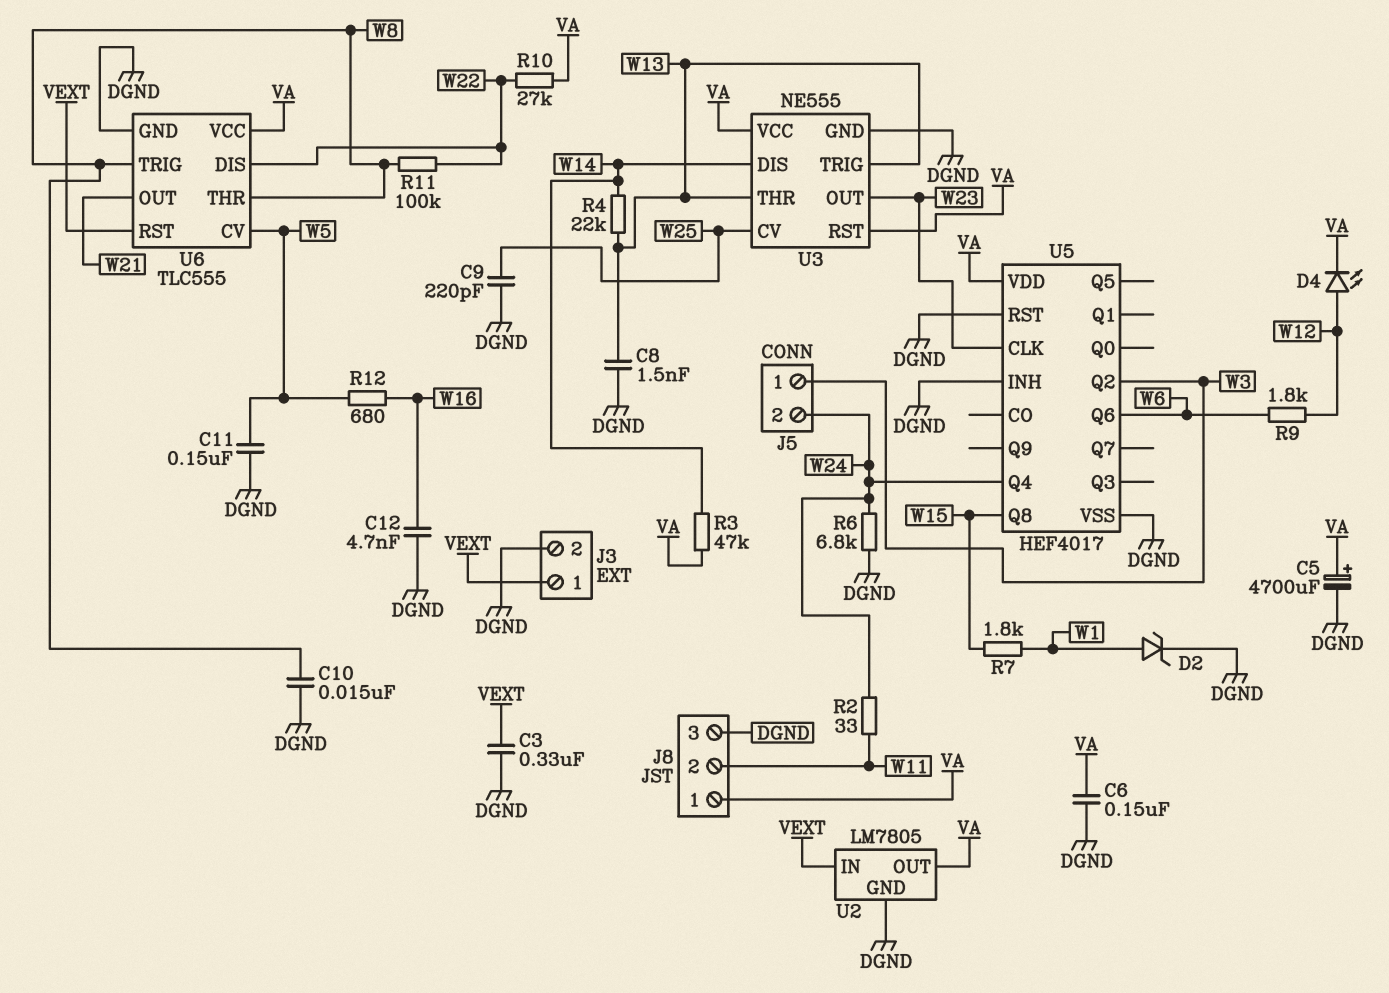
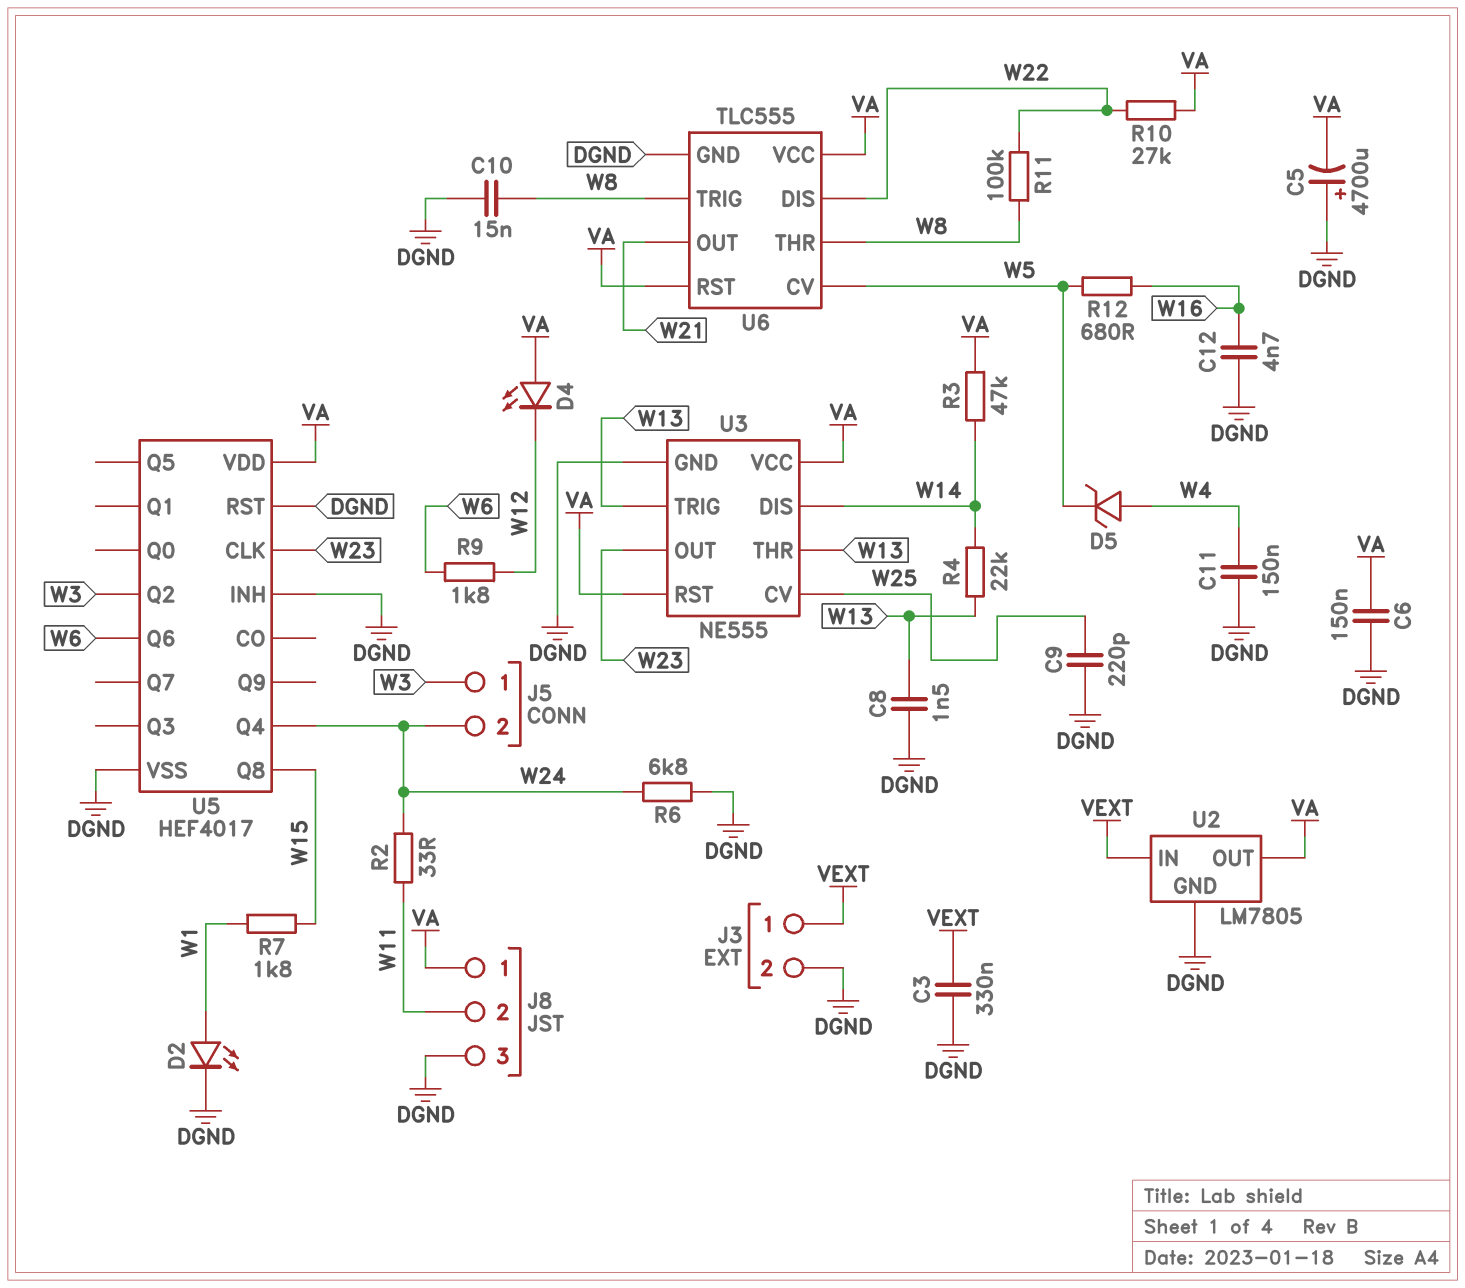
C5: 4700uF (plus VA, minus DGND) -> 4700uF (plus DGND, minus VA)
C11: 150nF (DGND, W5) -> 150nF (DGND, W4)
D2: zener (A W1, K DGND) -> LED (A W1, K DGND)
D4: LED (A W12, K VA) -> LED (A VA, K W12)
D5: none -> zener (A W4, K W5)
U6 pin RST: VEXT -> VA

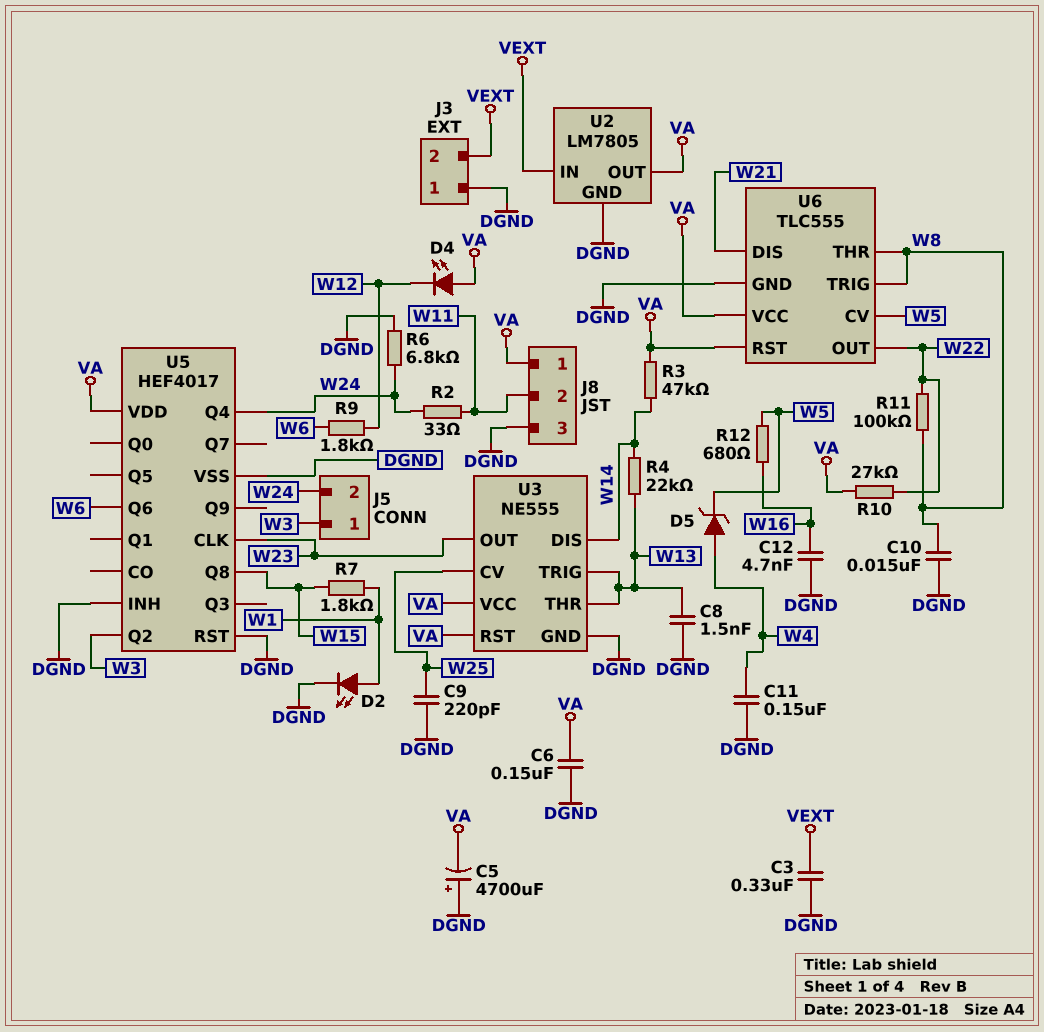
J3 pin 1: VEXT -> DGND
J3 pin 2: DGND -> VEXT
U6 pin DIS: W22 -> W21
U6 pin OUT: W21 -> W22

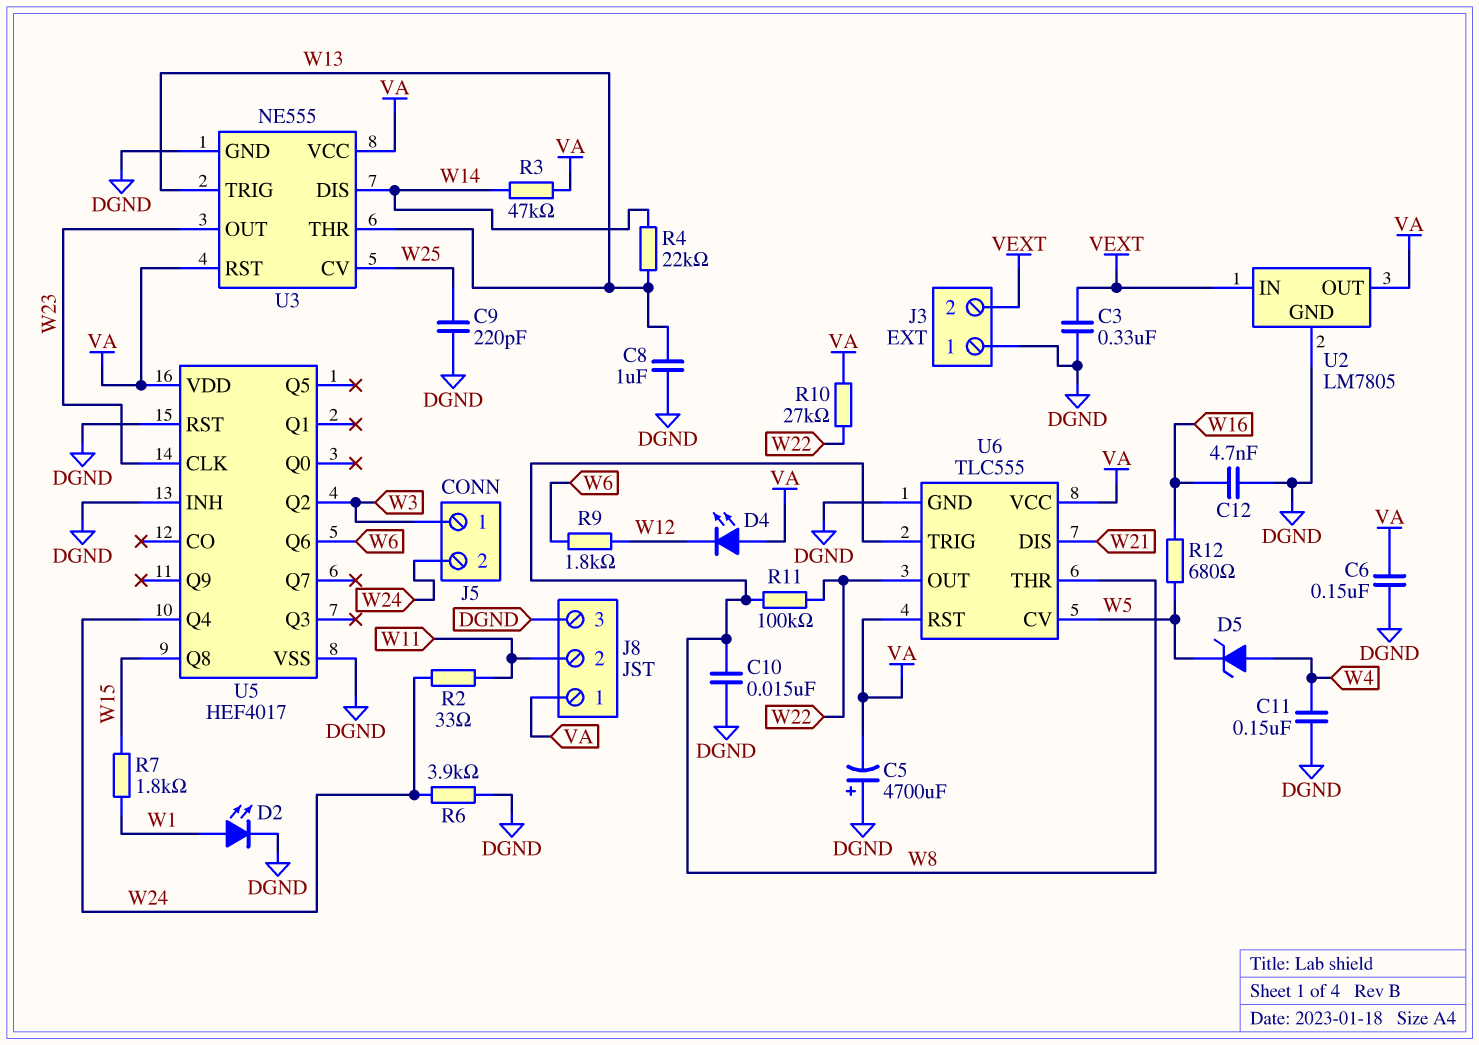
C8: 1.5nF (DGND, W13) -> 1uF (DGND, W13)
R6: 6.8k (DGND, W24) -> 3.9k (DGND, W24)

